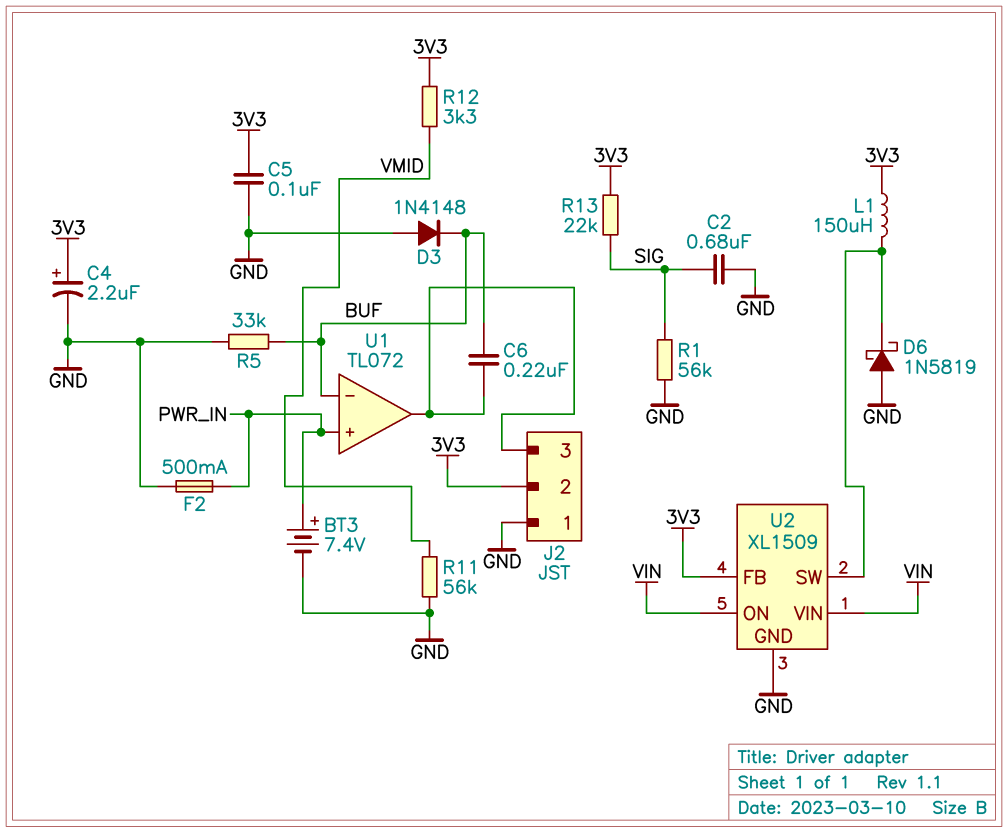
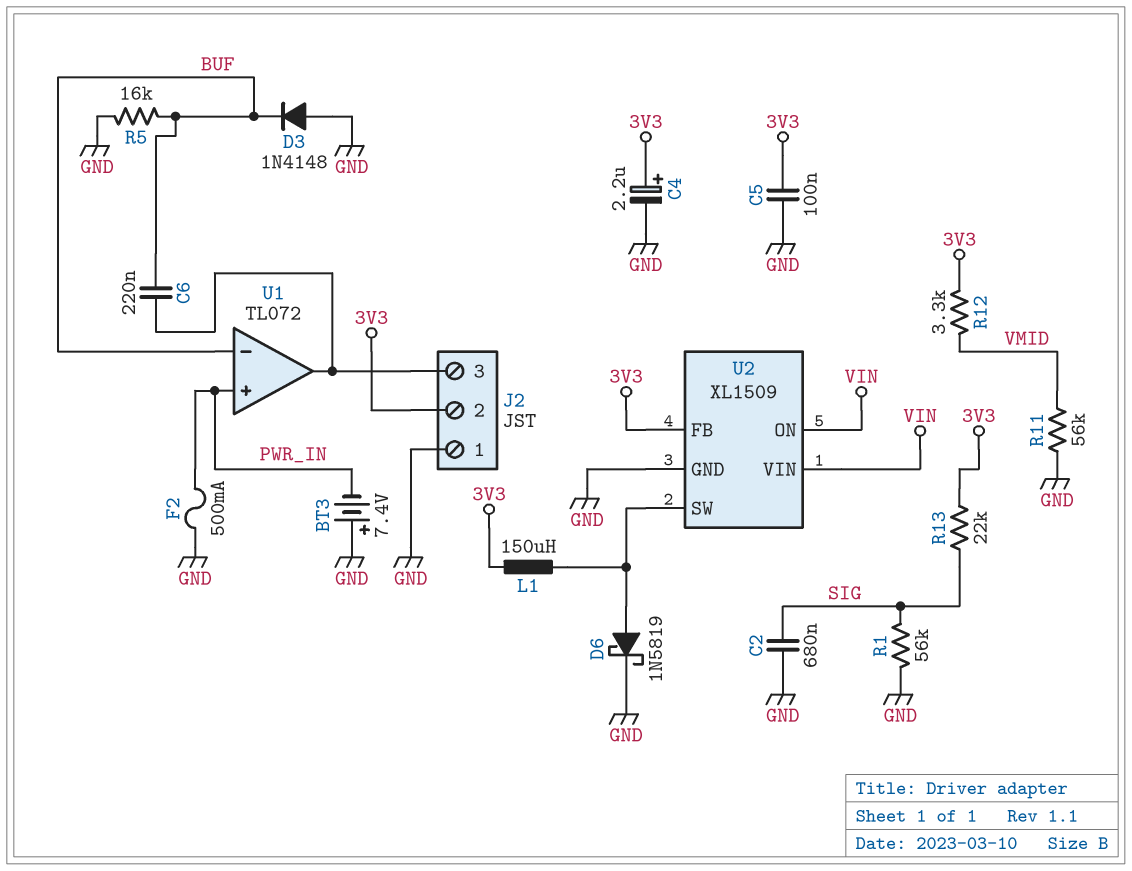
BT3: 7.4V (plus PWR_IN, minus GND) -> 7.4V (plus GND, minus PWR_IN)
D6: schottky 1N5819 (A GND, K U2/SW) -> schottky 1N5819 (A U2/SW, K GND)
R5: 33k (BUF, GND) -> 16k (BUF, GND)

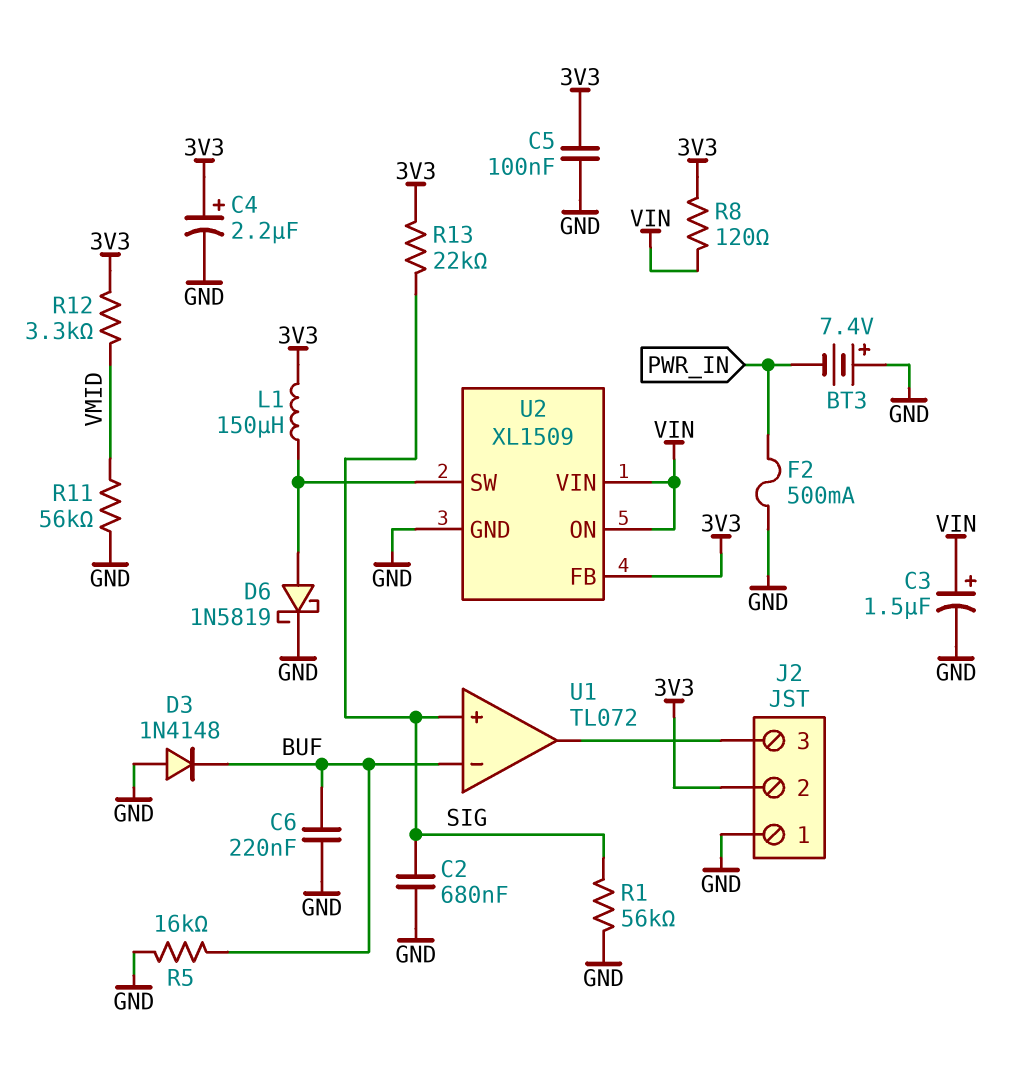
C3: none -> 1.5uF (plus VIN, minus GND)
C6: 220nF (BUF, J2/3) -> 220nF (BUF, GND)
R8: none -> 120 (3V3, VIN)
U1 pin in+: PWR_IN -> SIG

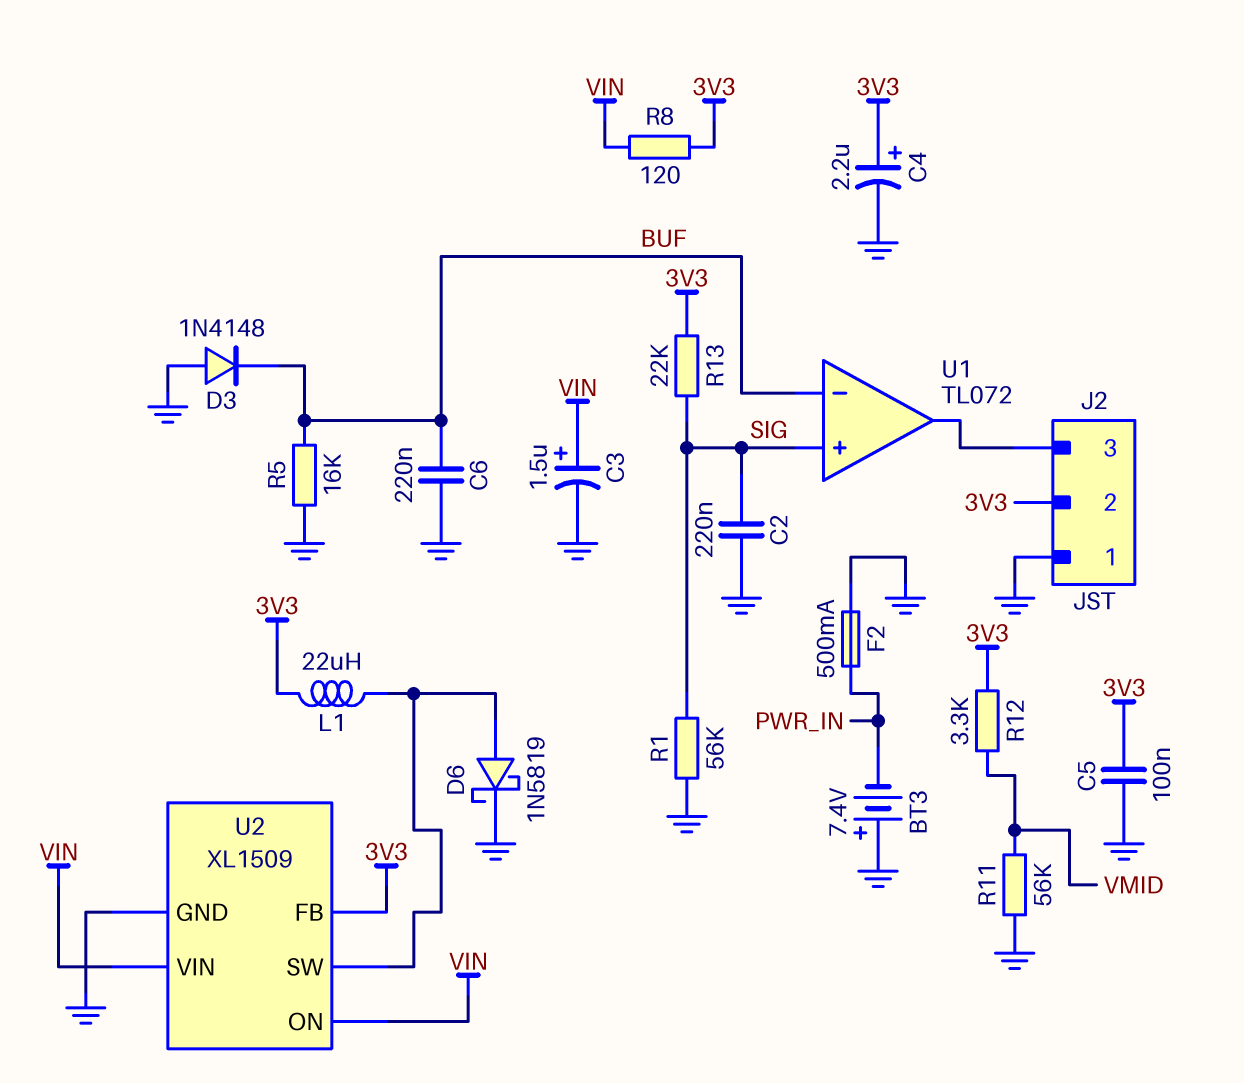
C2: 680nF (GND, SIG) -> 220nF (GND, SIG)
L1: 150uH (3V3, U2/SW) -> 22uH (3V3, U2/SW)

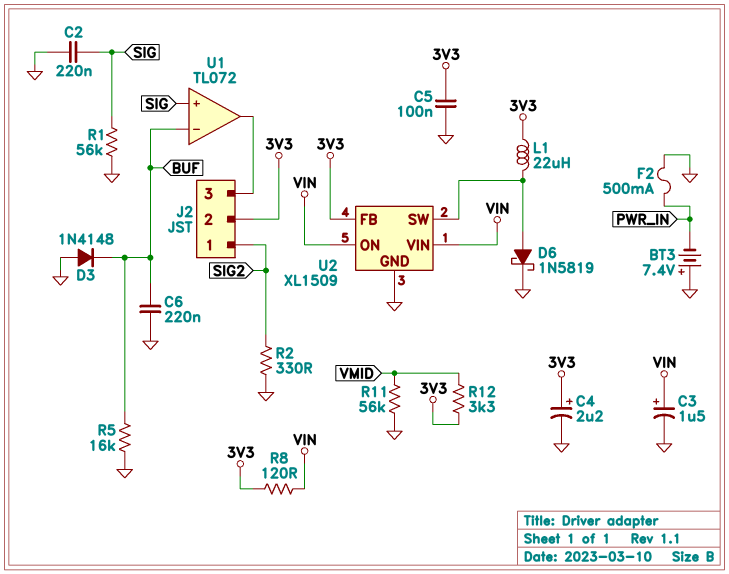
J2 pin 1: GND -> SIG2
R2: none -> 330 (GND, SIG2)
R13: 22k (3V3, SIG) -> none

